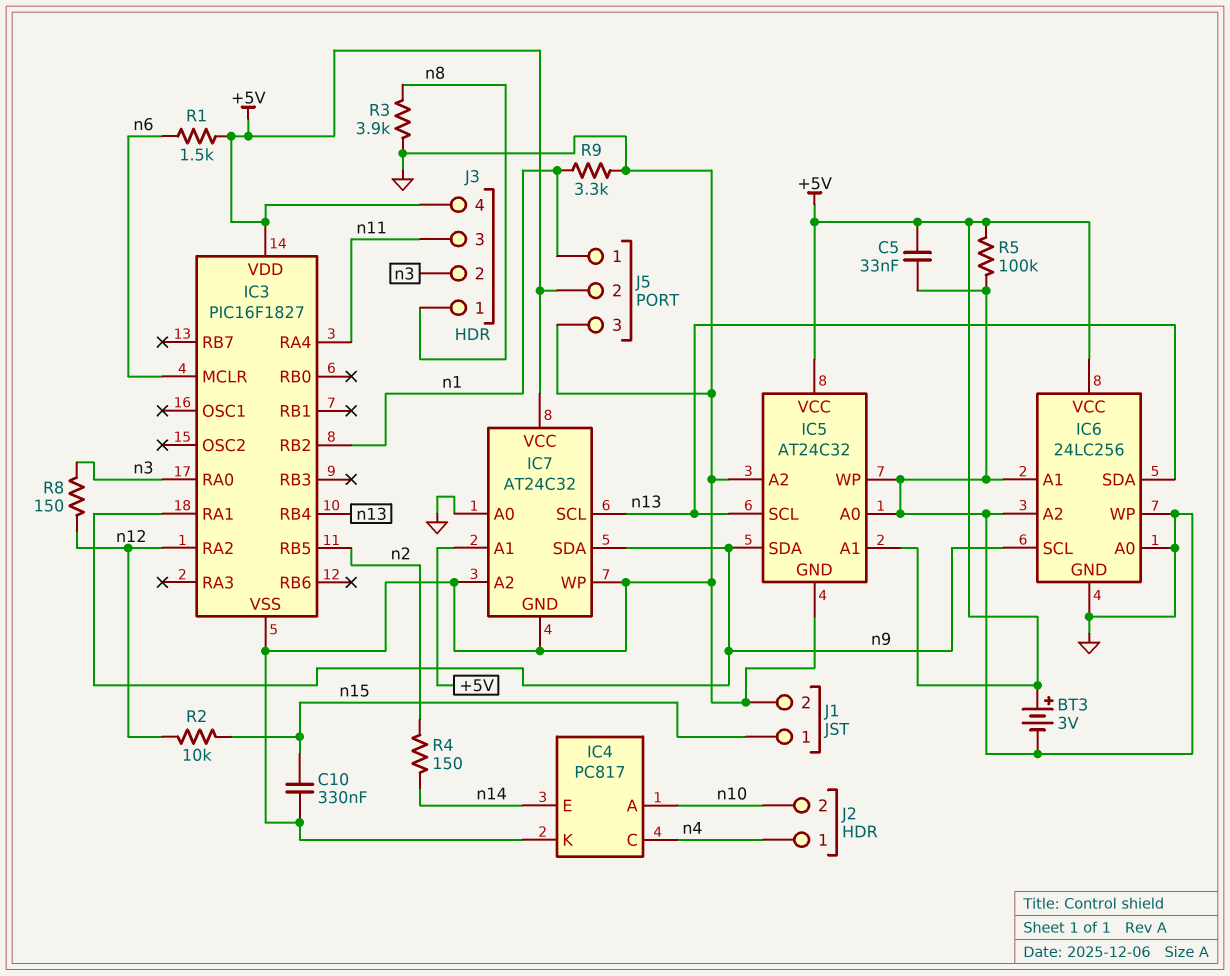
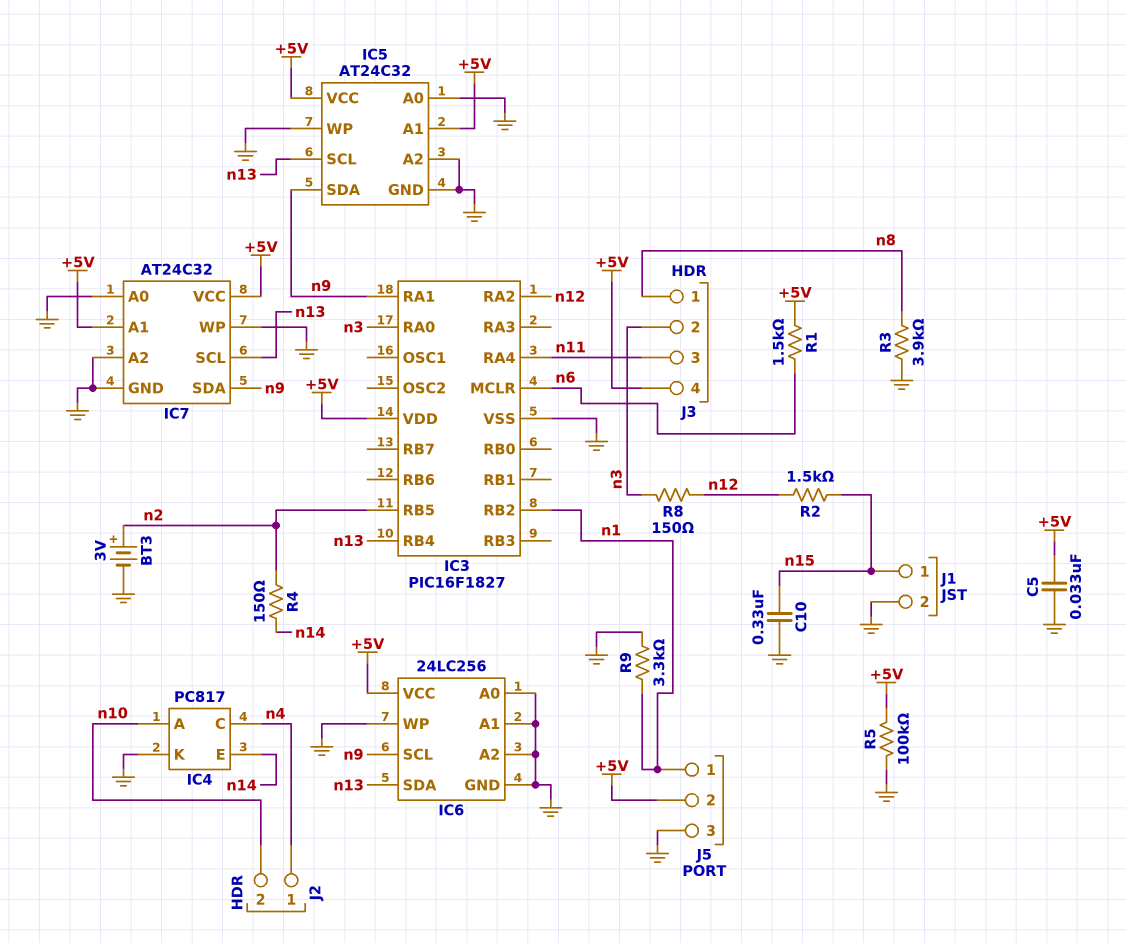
BT3: 3V (plus +5V, minus GND) -> 3V (plus n2, minus GND)
R2: 10k (n12, n15) -> 1.5k (n12, n15)

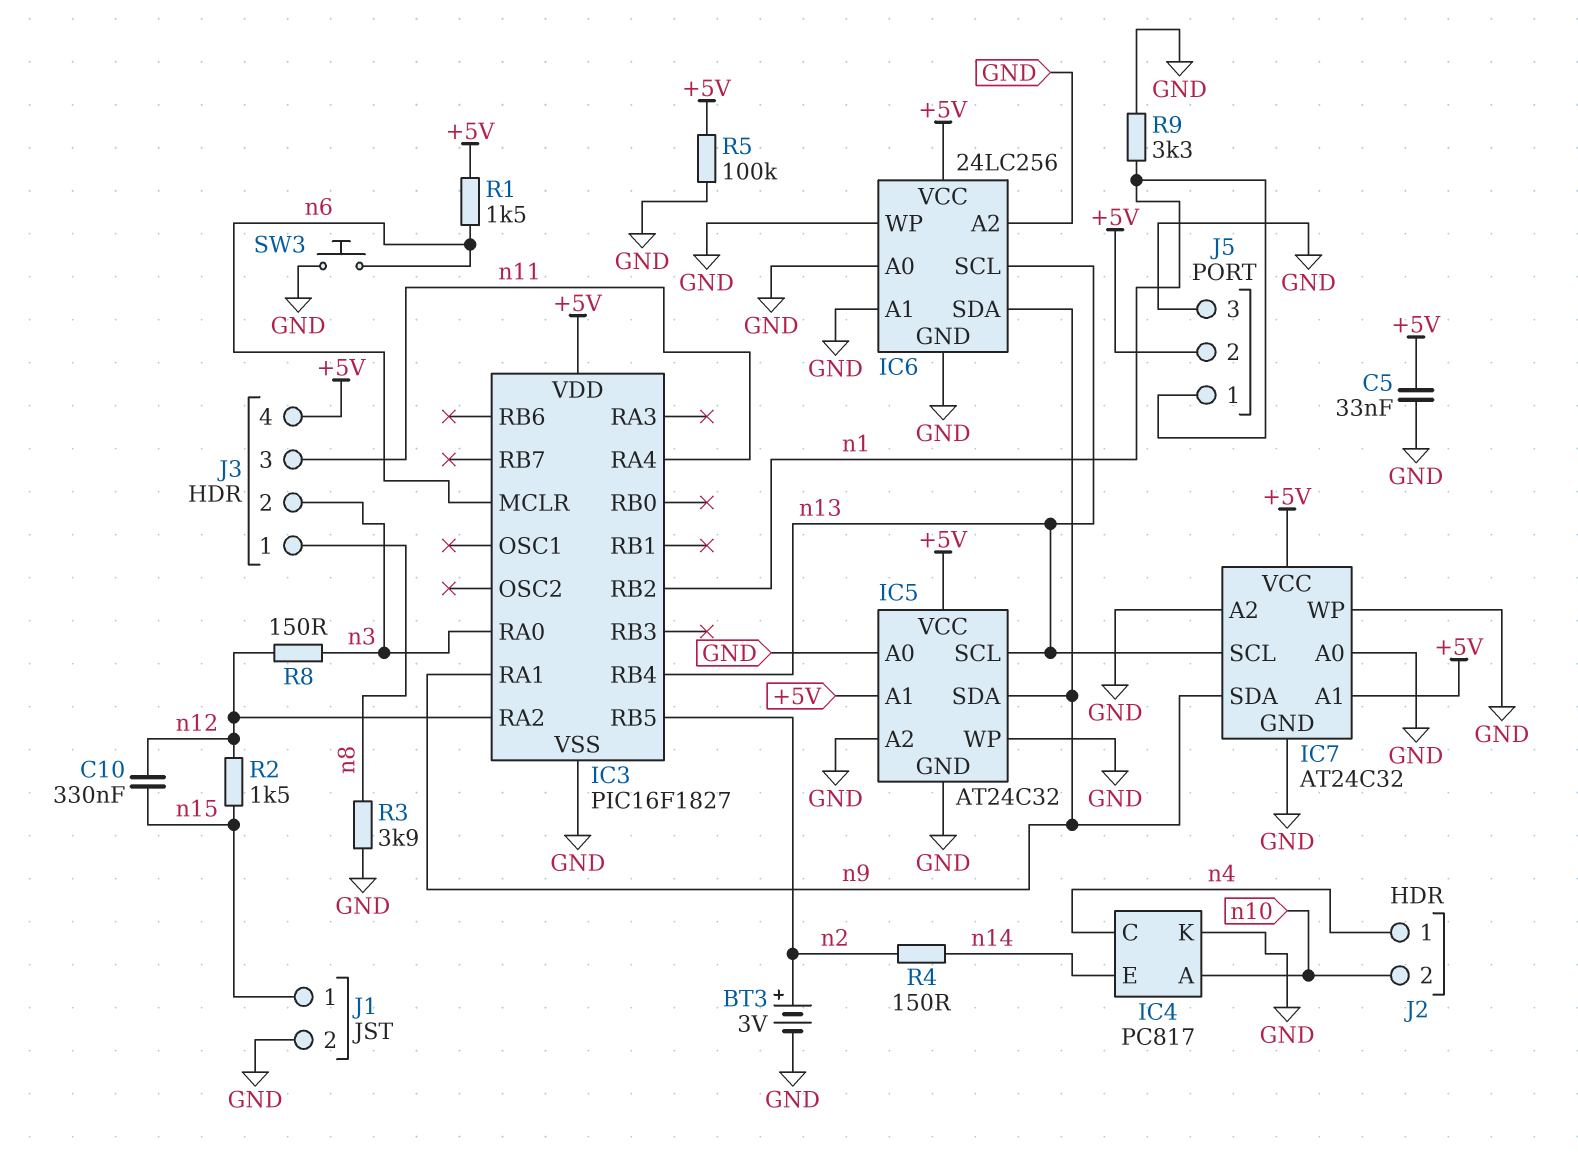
C10: 330nF (GND, n15) -> 330nF (n12, n15)
IC6 pin SCL: n9 -> n13
IC6 pin SDA: n13 -> n9
SW3: none -> button (GND, n6)

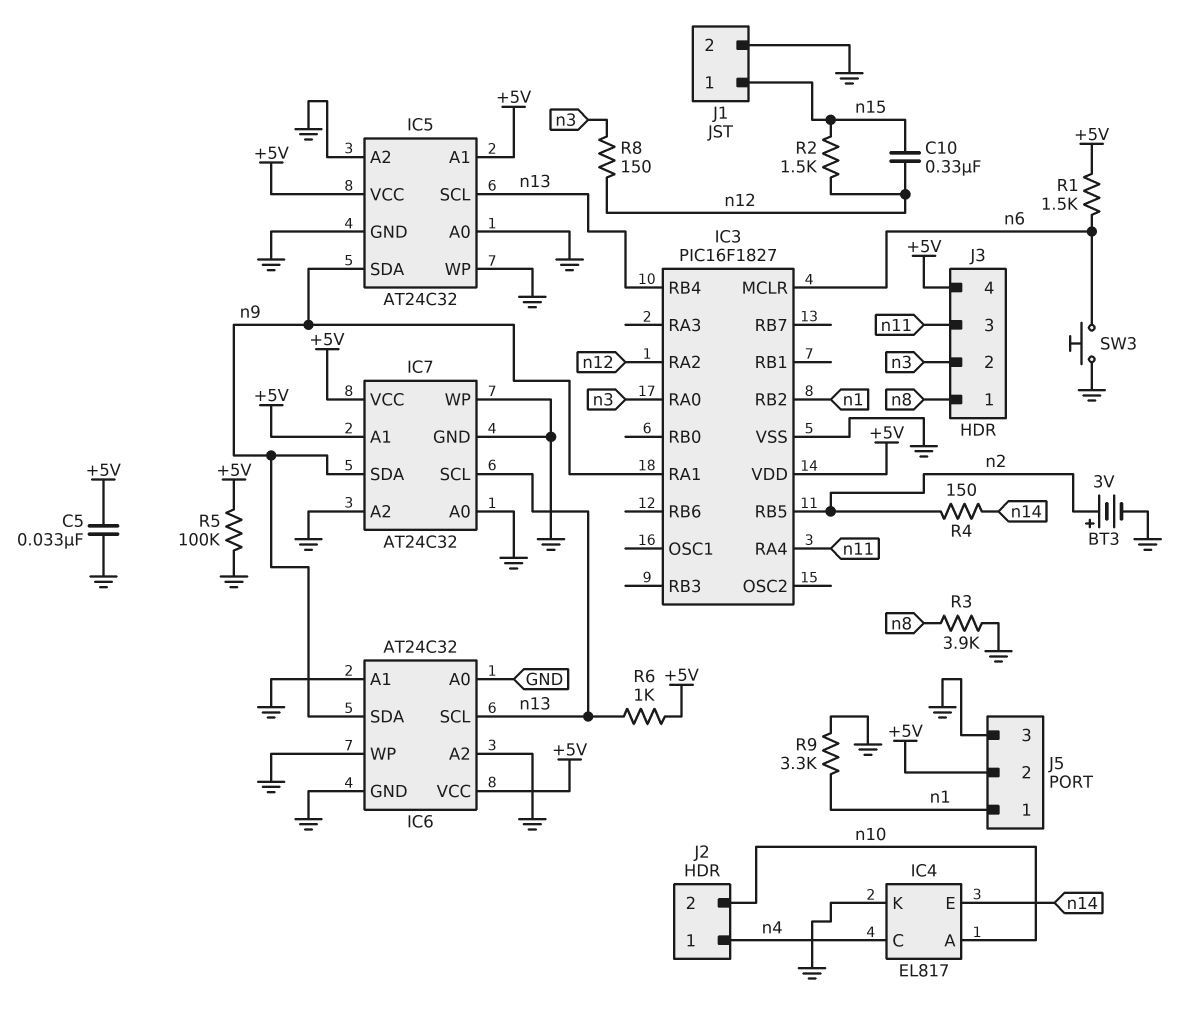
IC4: PC817 -> EL817
IC6: 24LC256 -> AT24C32
R6: none -> 1k (+5V, n13)

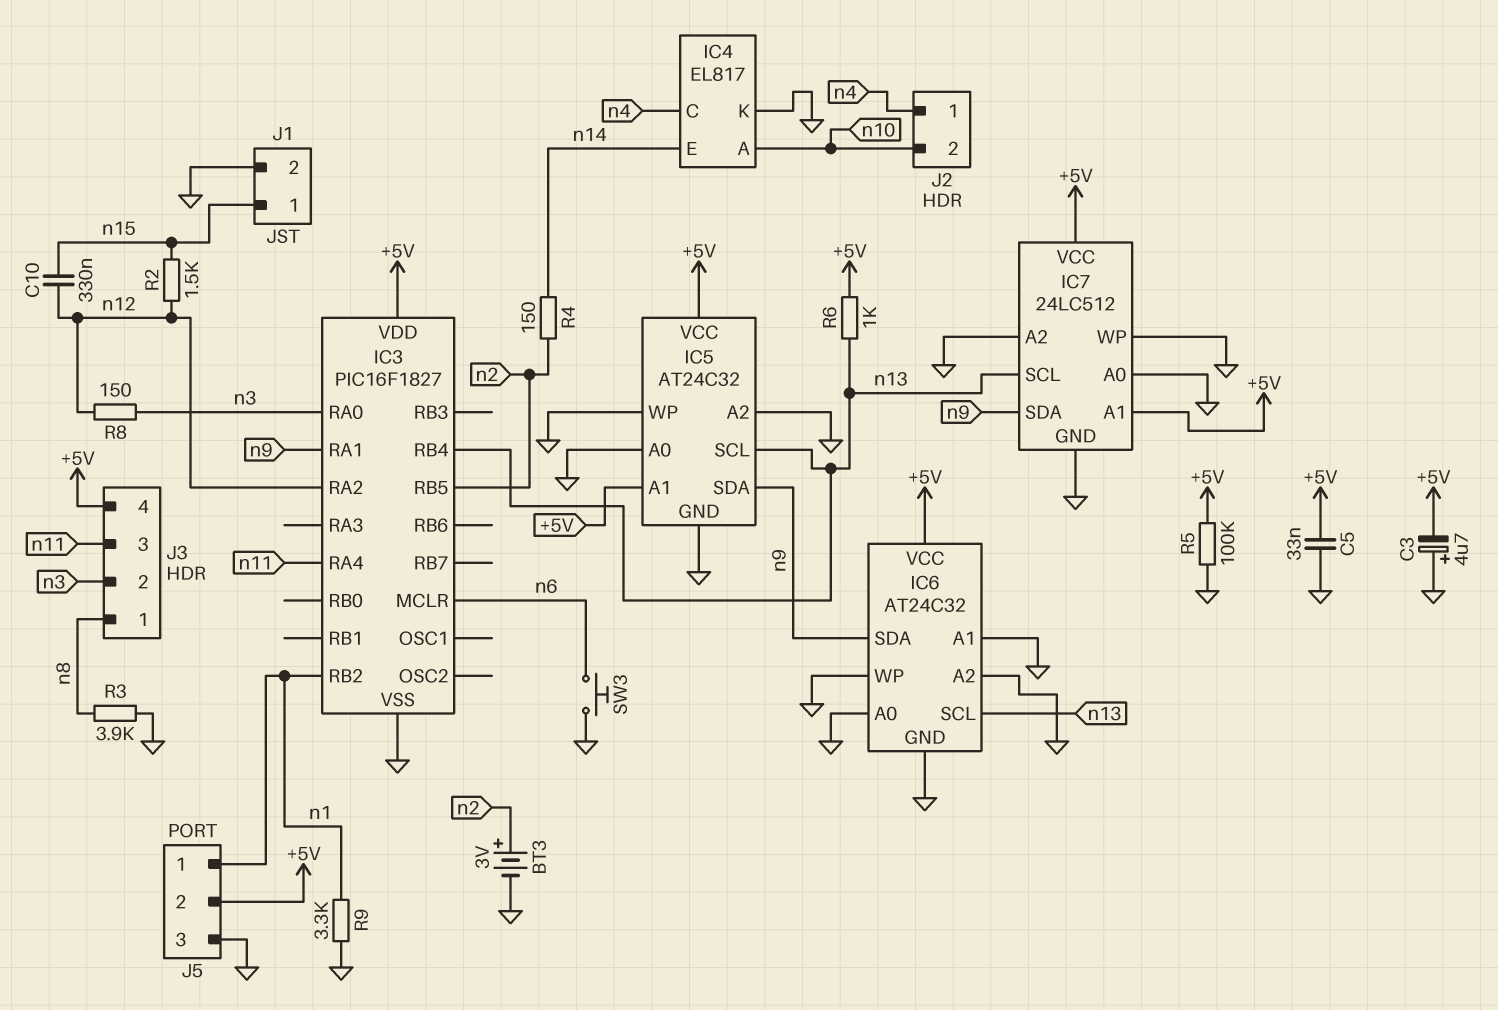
C3: none -> 4.7uF (plus GND, minus +5V)
IC7: AT24C32 -> 24LC512
R1: 1.5k (+5V, n6) -> none

